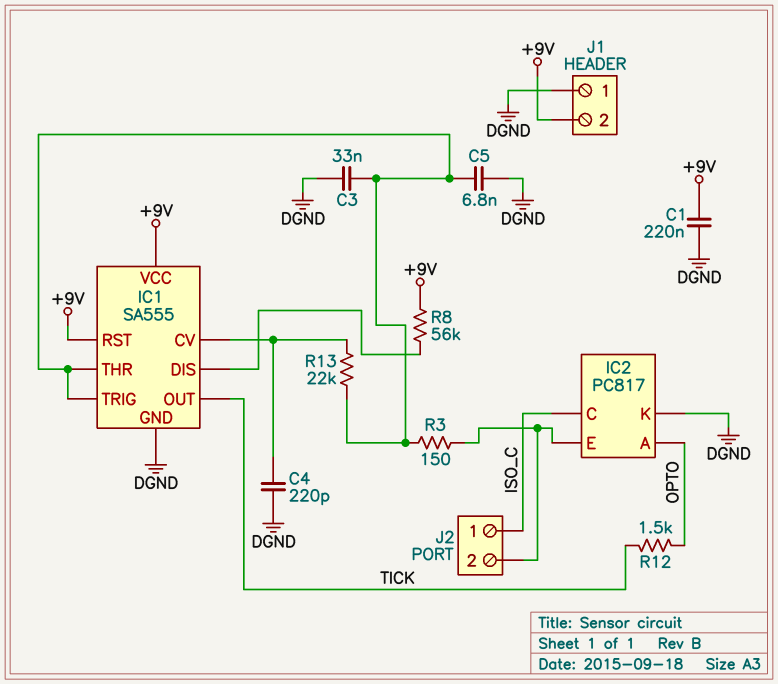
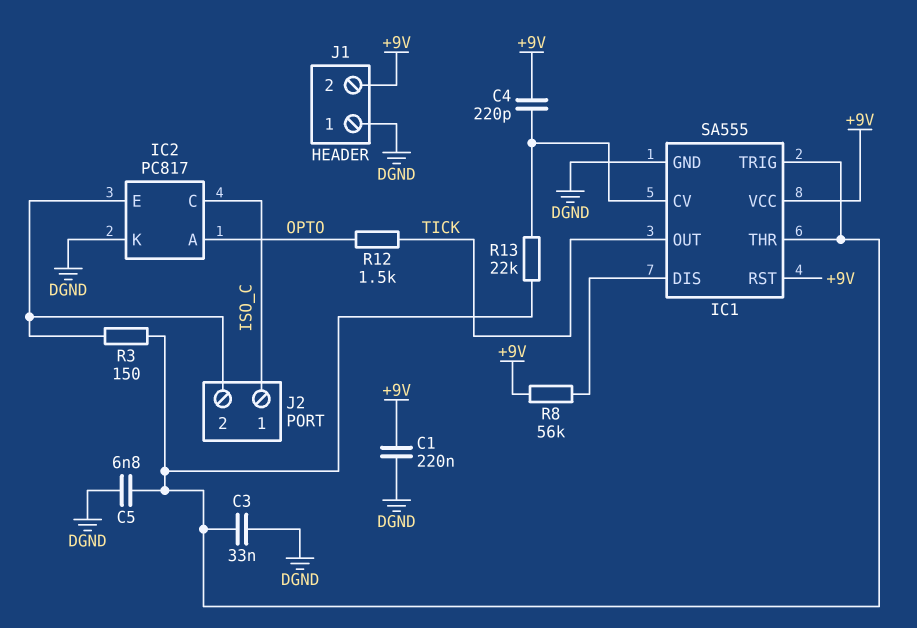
C4: 220pF (DGND, IC1/CV) -> 220pF (+9V, IC1/CV)

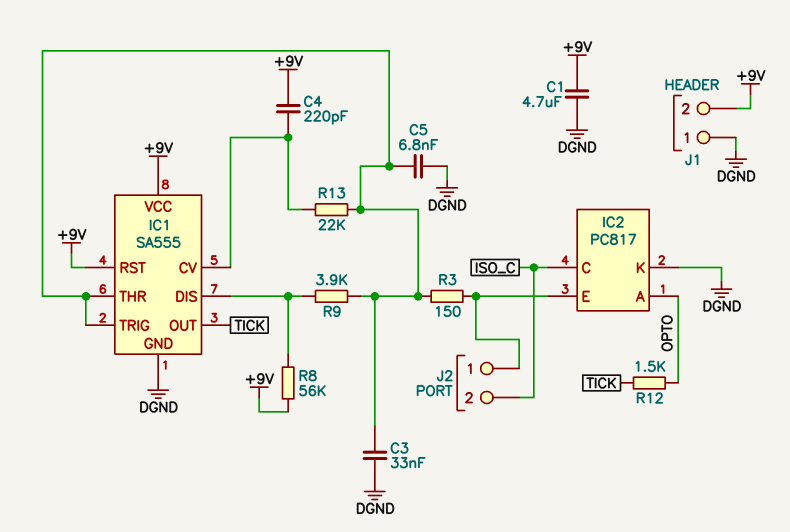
C1: 220nF (+9V, DGND) -> 4.7uF (+9V, DGND)
J2 pin 1: ISO_C -> IC2/E
J2 pin 2: IC2/E -> ISO_C
R9: none -> 3.9k (IC1/DIS, IC1/THR)

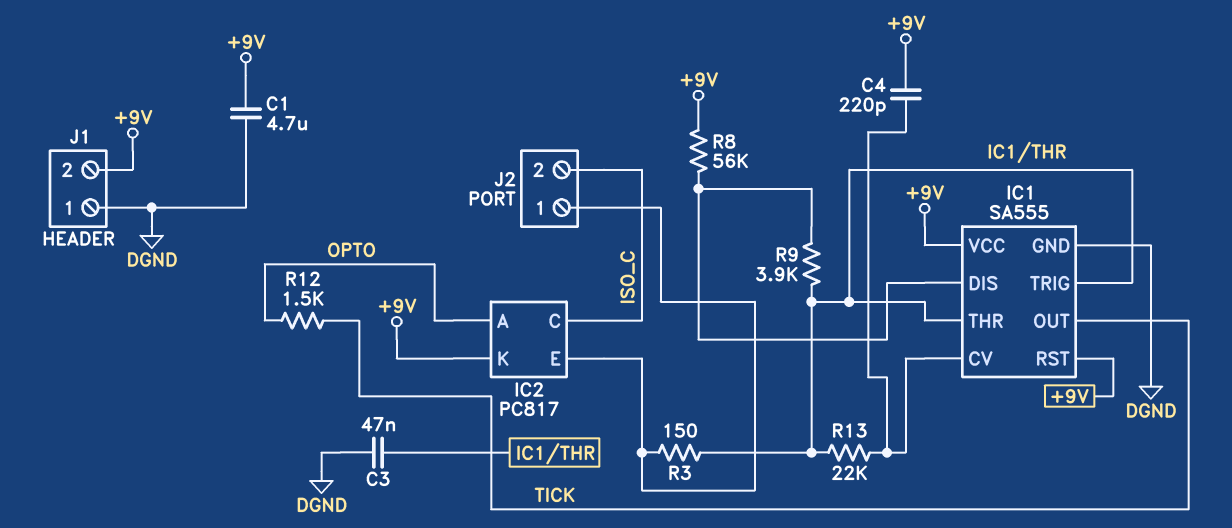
C3: 33nF (DGND, IC1/THR) -> 47nF (DGND, IC1/THR)
C5: 6.8nF (DGND, IC1/THR) -> none
IC2 pin K: DGND -> +9V

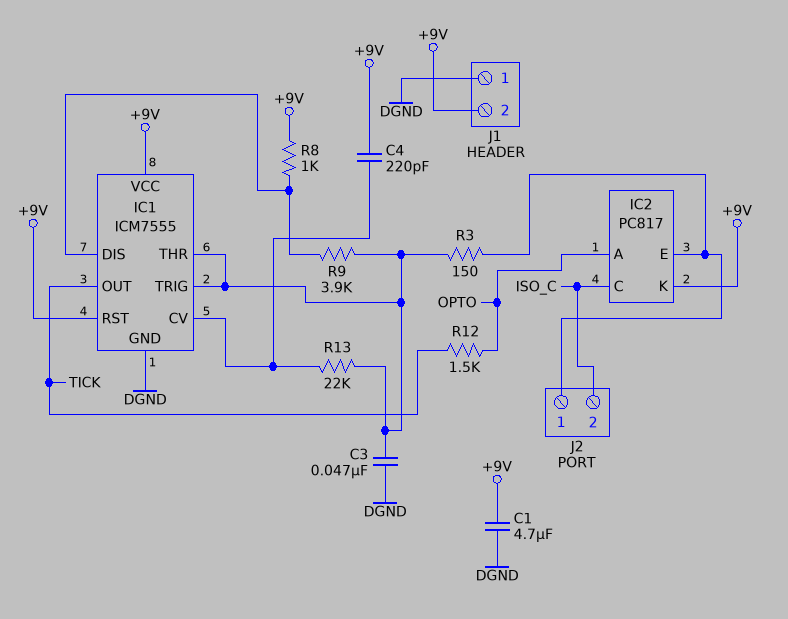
IC1: SA555 -> ICM7555
R8: 56k (+9V, IC1/DIS) -> 1k (+9V, IC1/DIS)

